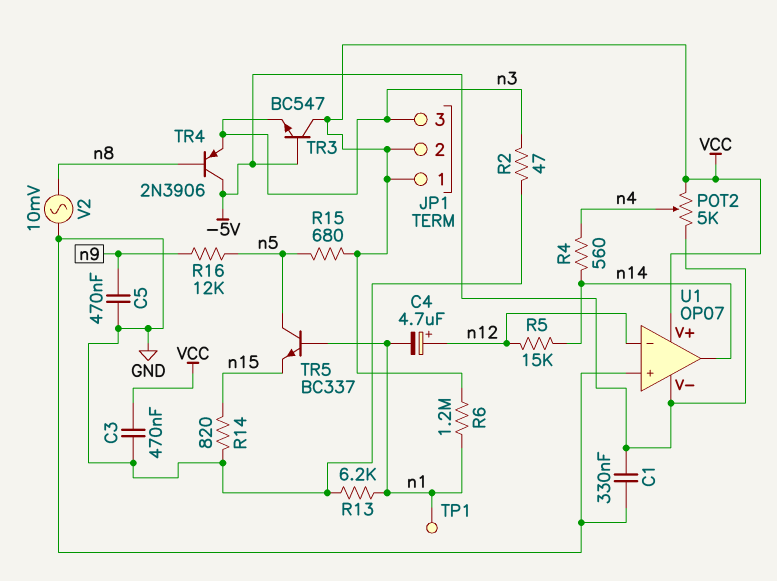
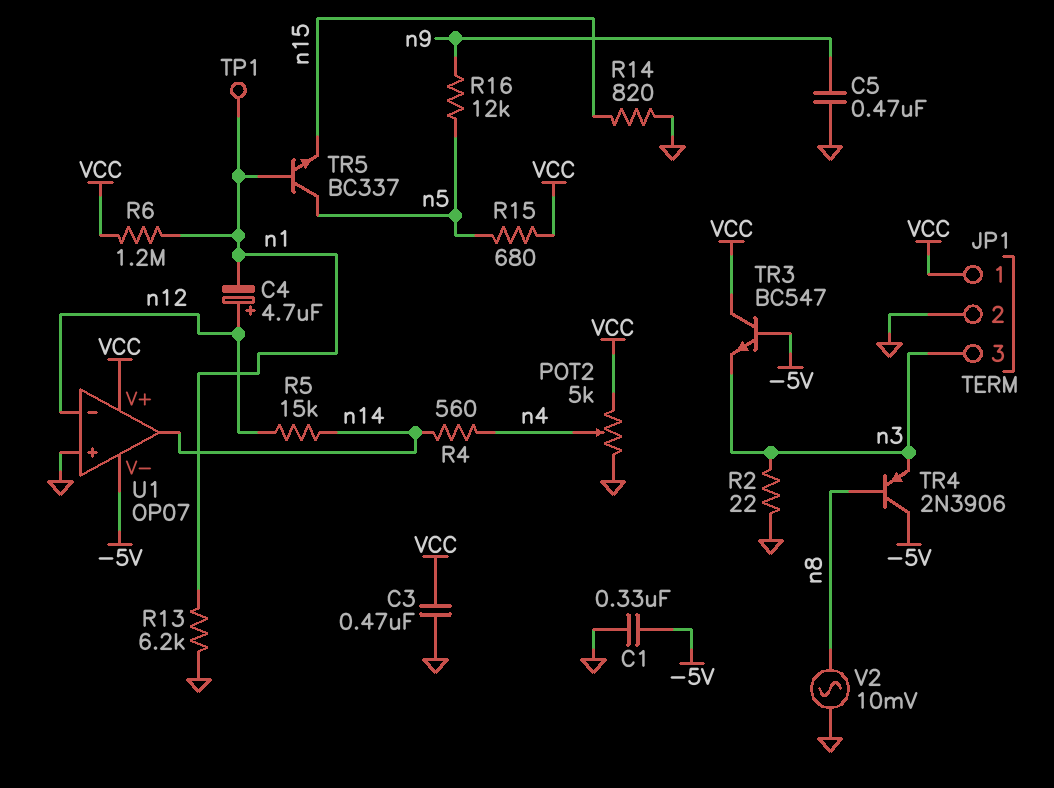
JP1 pin 2: VCC -> GND
POT2: 5k (-5V, VCC, wiper n4) -> 5k (GND, VCC, wiper n4)
R2: 47 (GND, n3) -> 22 (GND, n3)

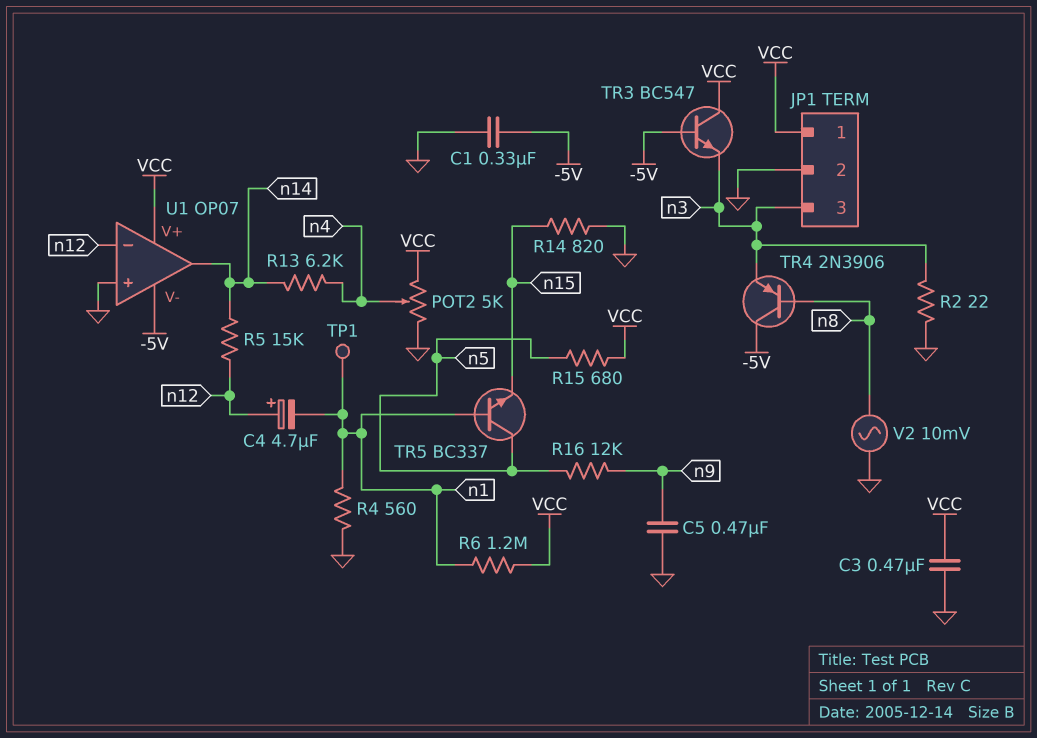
R4: 560 (n4, n14) -> 560 (GND, n1)
R13: 6.2k (GND, n1) -> 6.2k (n4, n14)

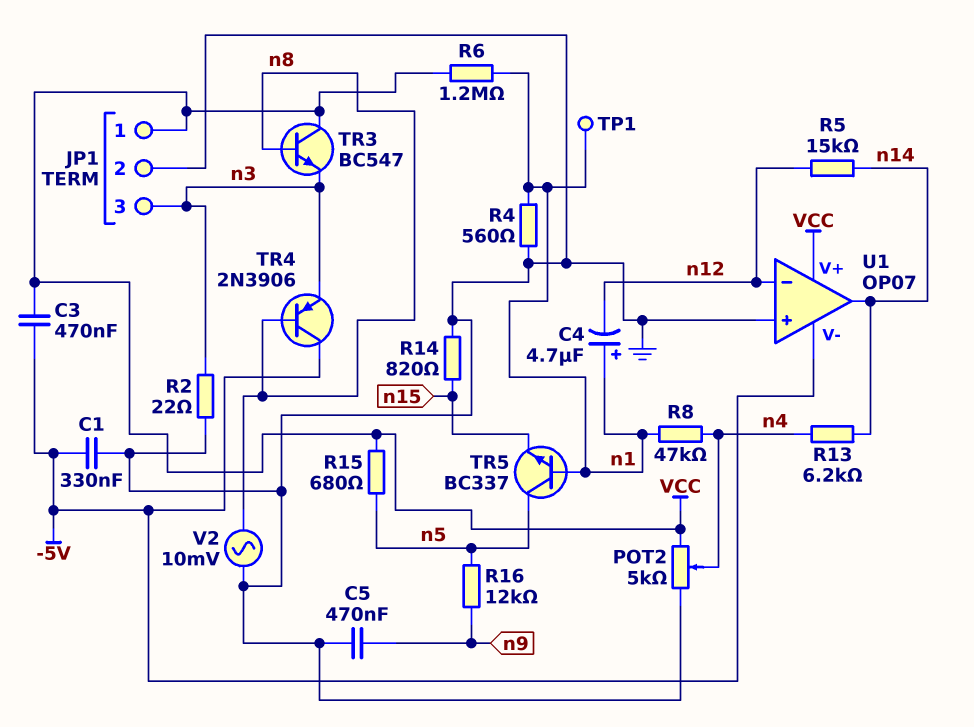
C3: 470nF (GND, VCC) -> 470nF (-5V, VCC)
C4: 4.7uF (plus n12, minus n1) -> 4.7uF (plus n1, minus n12)
R8: none -> 47k (n1, n4)
TR3: NPN BC547 (B -5V, C VCC, E n3) -> NPN BC547 (B n8, C VCC, E n3)

